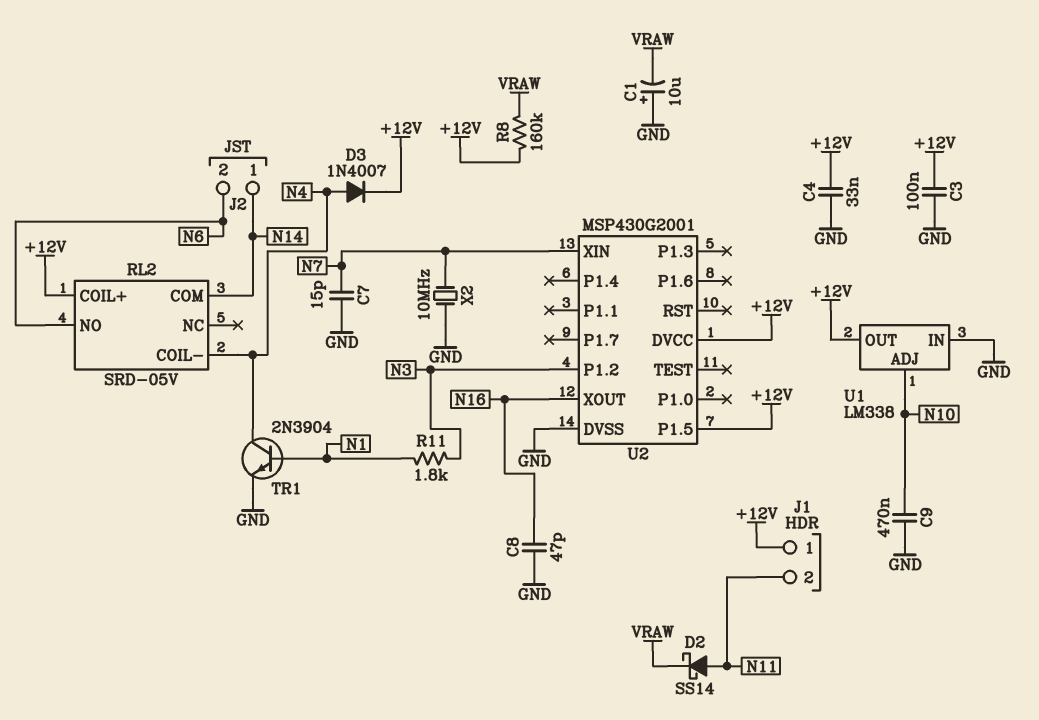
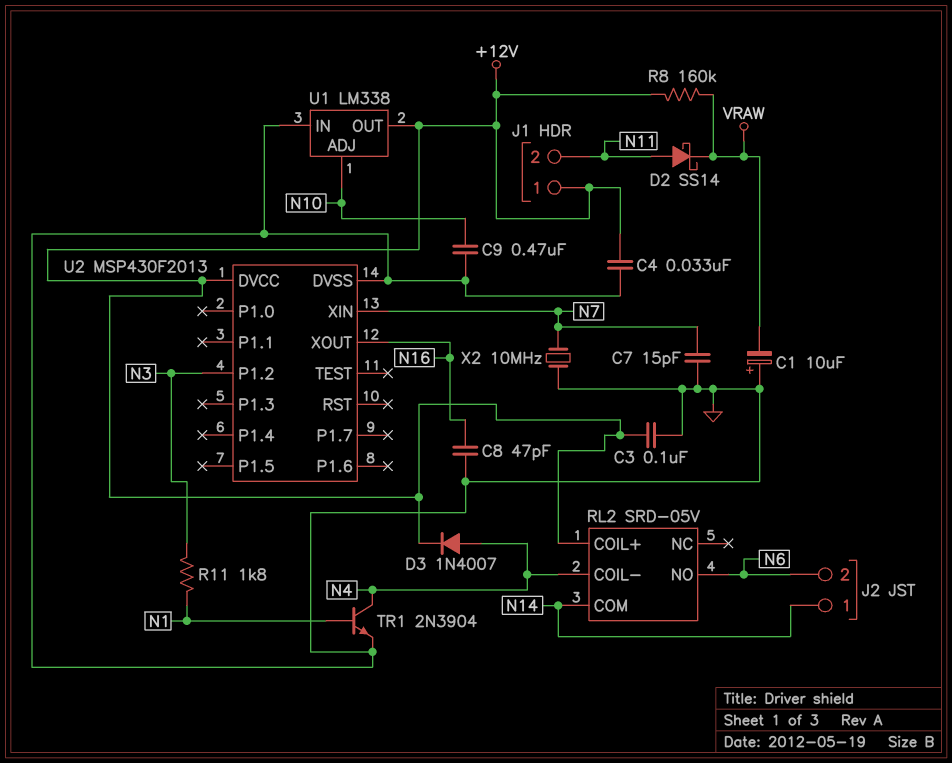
U2: MSP430G2001 -> MSP430F2013
U2 pin P1.5: +12V -> none

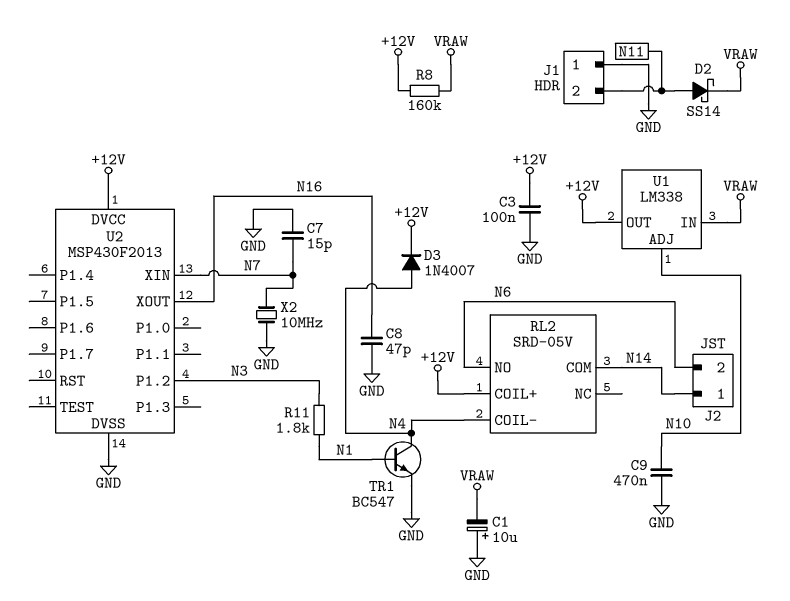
C4: 33nF (+12V, GND) -> none
J1 pin 1: +12V -> GND
TR1: NPN 2N3904 (B N1, C N4, E GND) -> NPN BC547 (B N1, C N4, E GND)
U1 pin IN: GND -> VRAW

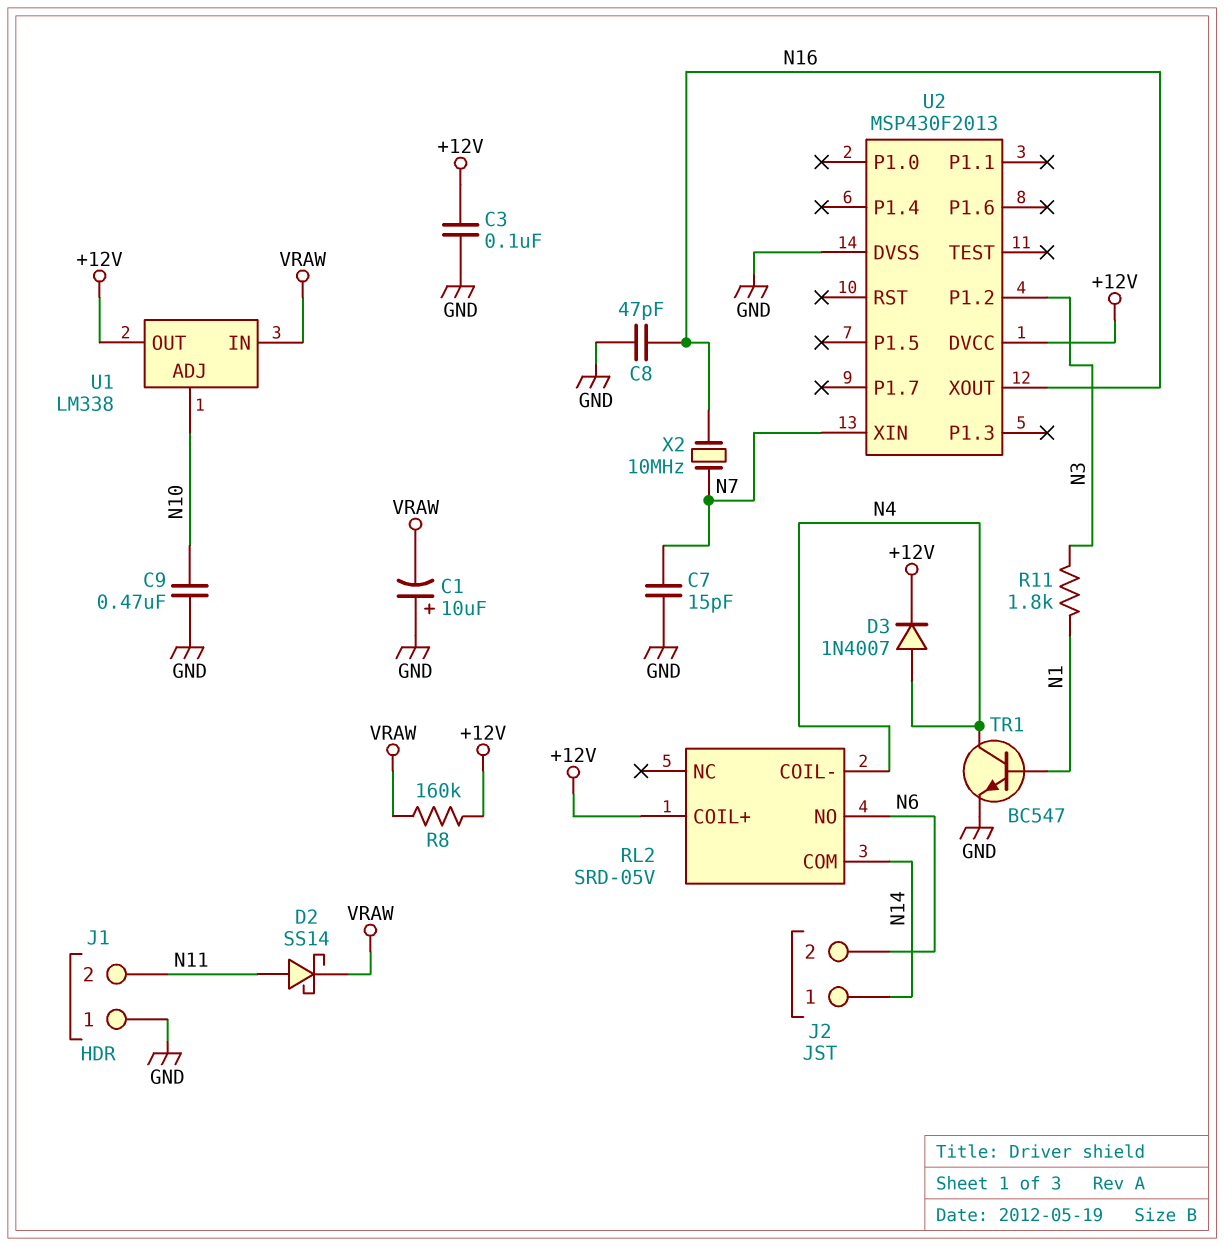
X2: 10MHz (GND, N7) -> 10MHz (N7, N16)

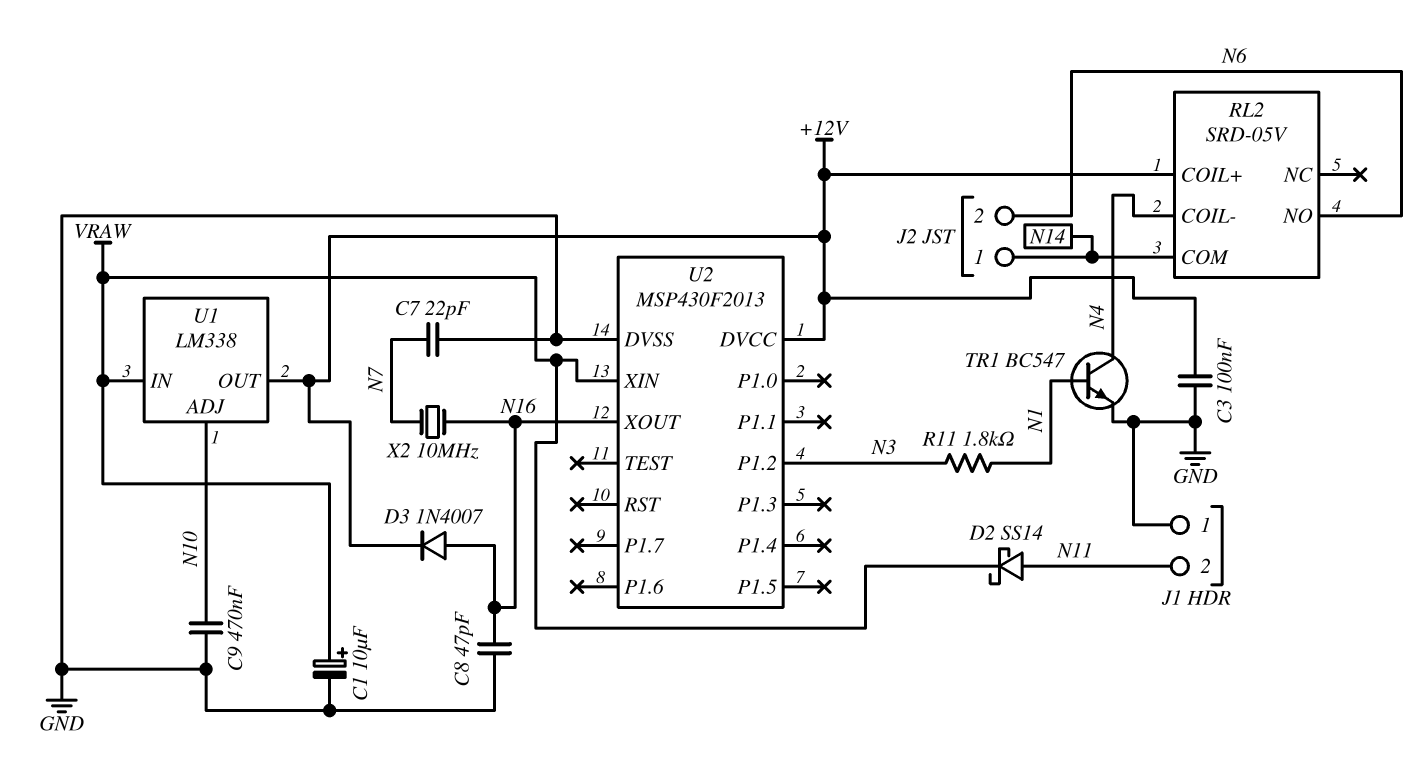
C1: 10uF (plus GND, minus VRAW) -> 10uF (plus VRAW, minus GND)
C7: 15pF (GND, N7) -> 22pF (GND, N7)
D3: diode 1N4007 (A N4, K +12V) -> diode 1N4007 (A N16, K +12V)
R8: 160k (+12V, VRAW) -> none
U2 pin XIN: N7 -> VRAW

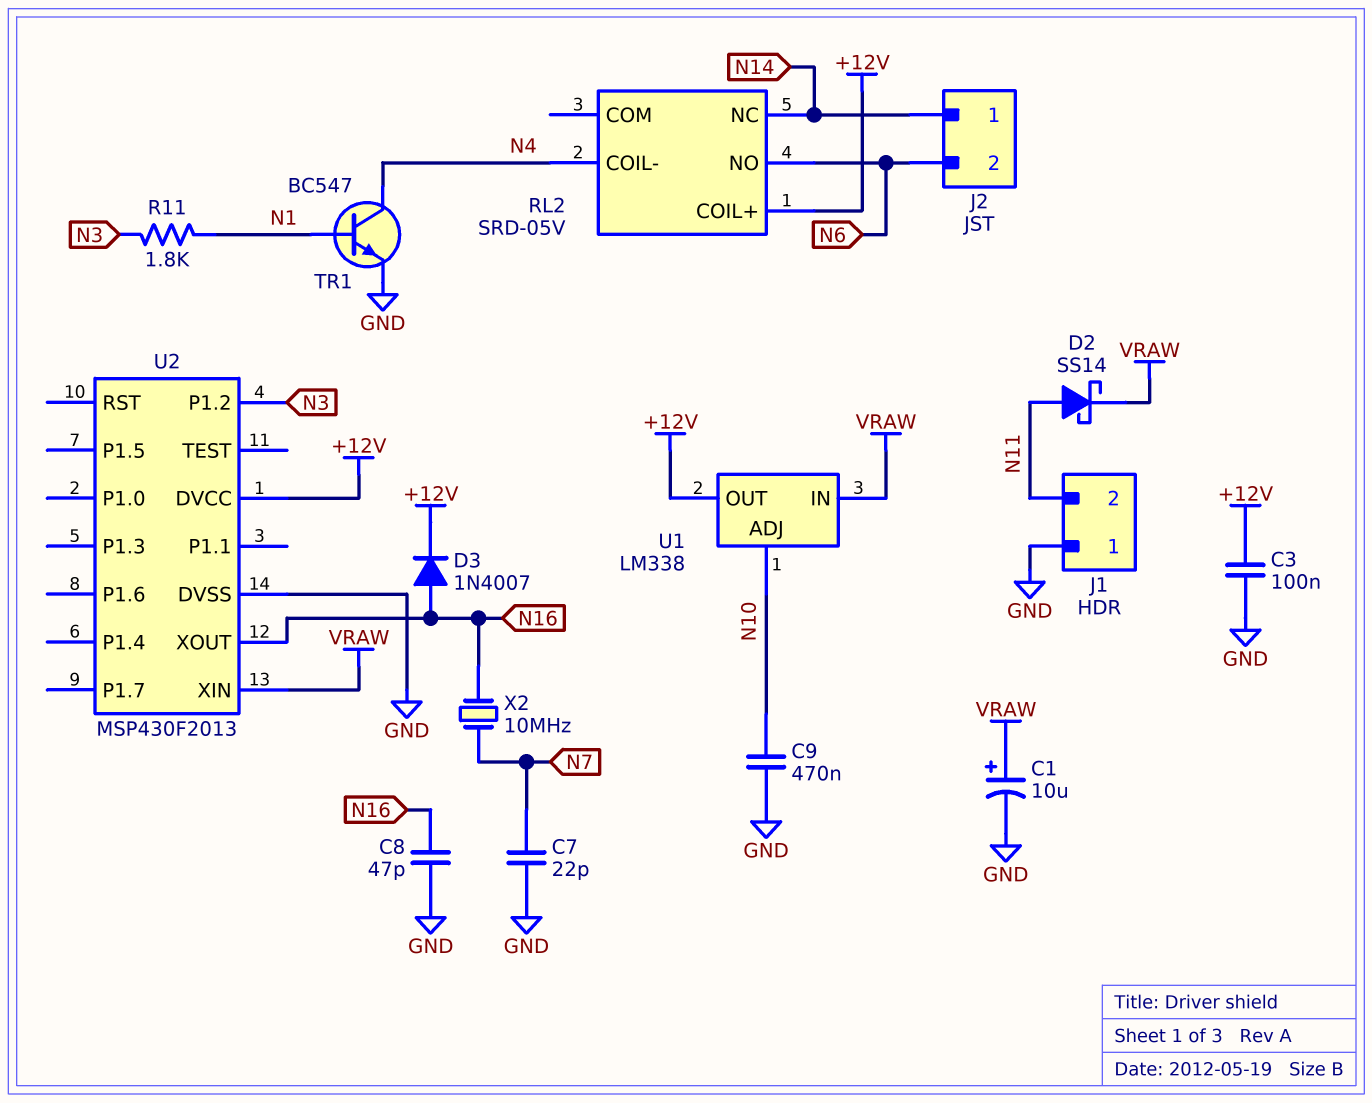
RL2 pin COM: N14 -> none
RL2 pin NC: none -> N14

